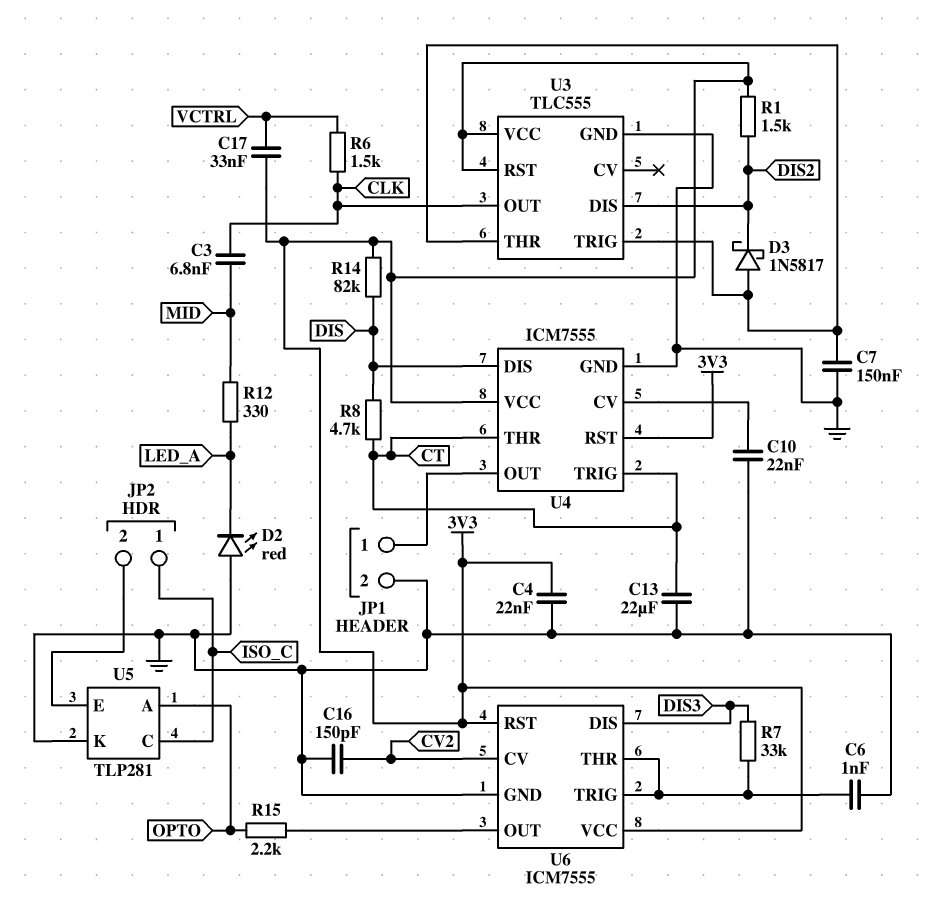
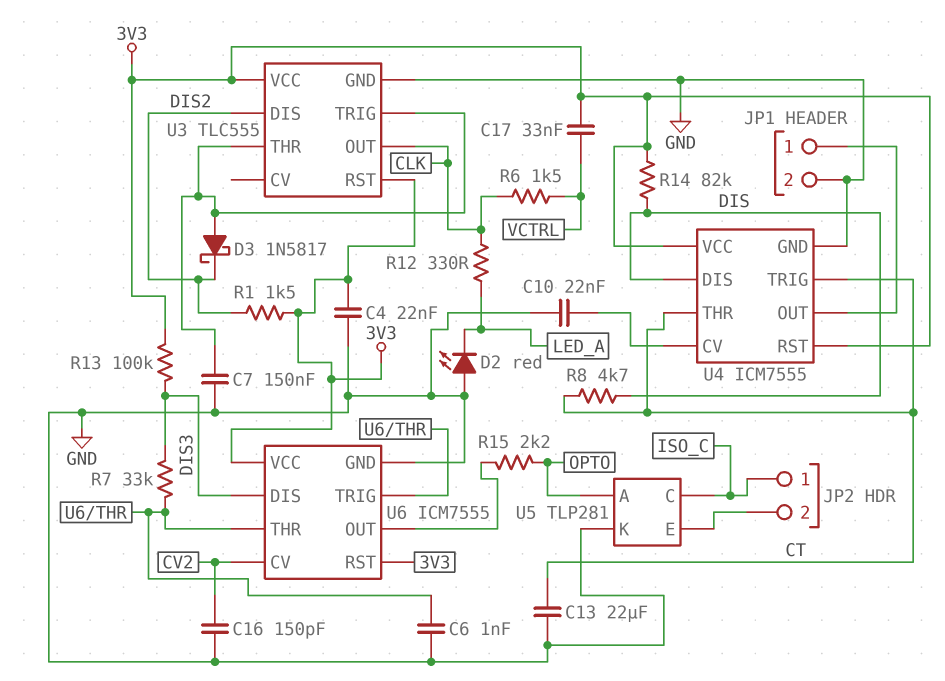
C3: 6.8nF (CLK, MID) -> none
R12: 330 (LED_A, MID) -> 330 (CLK, LED_A)
R13: none -> 100k (3V3, DIS3)

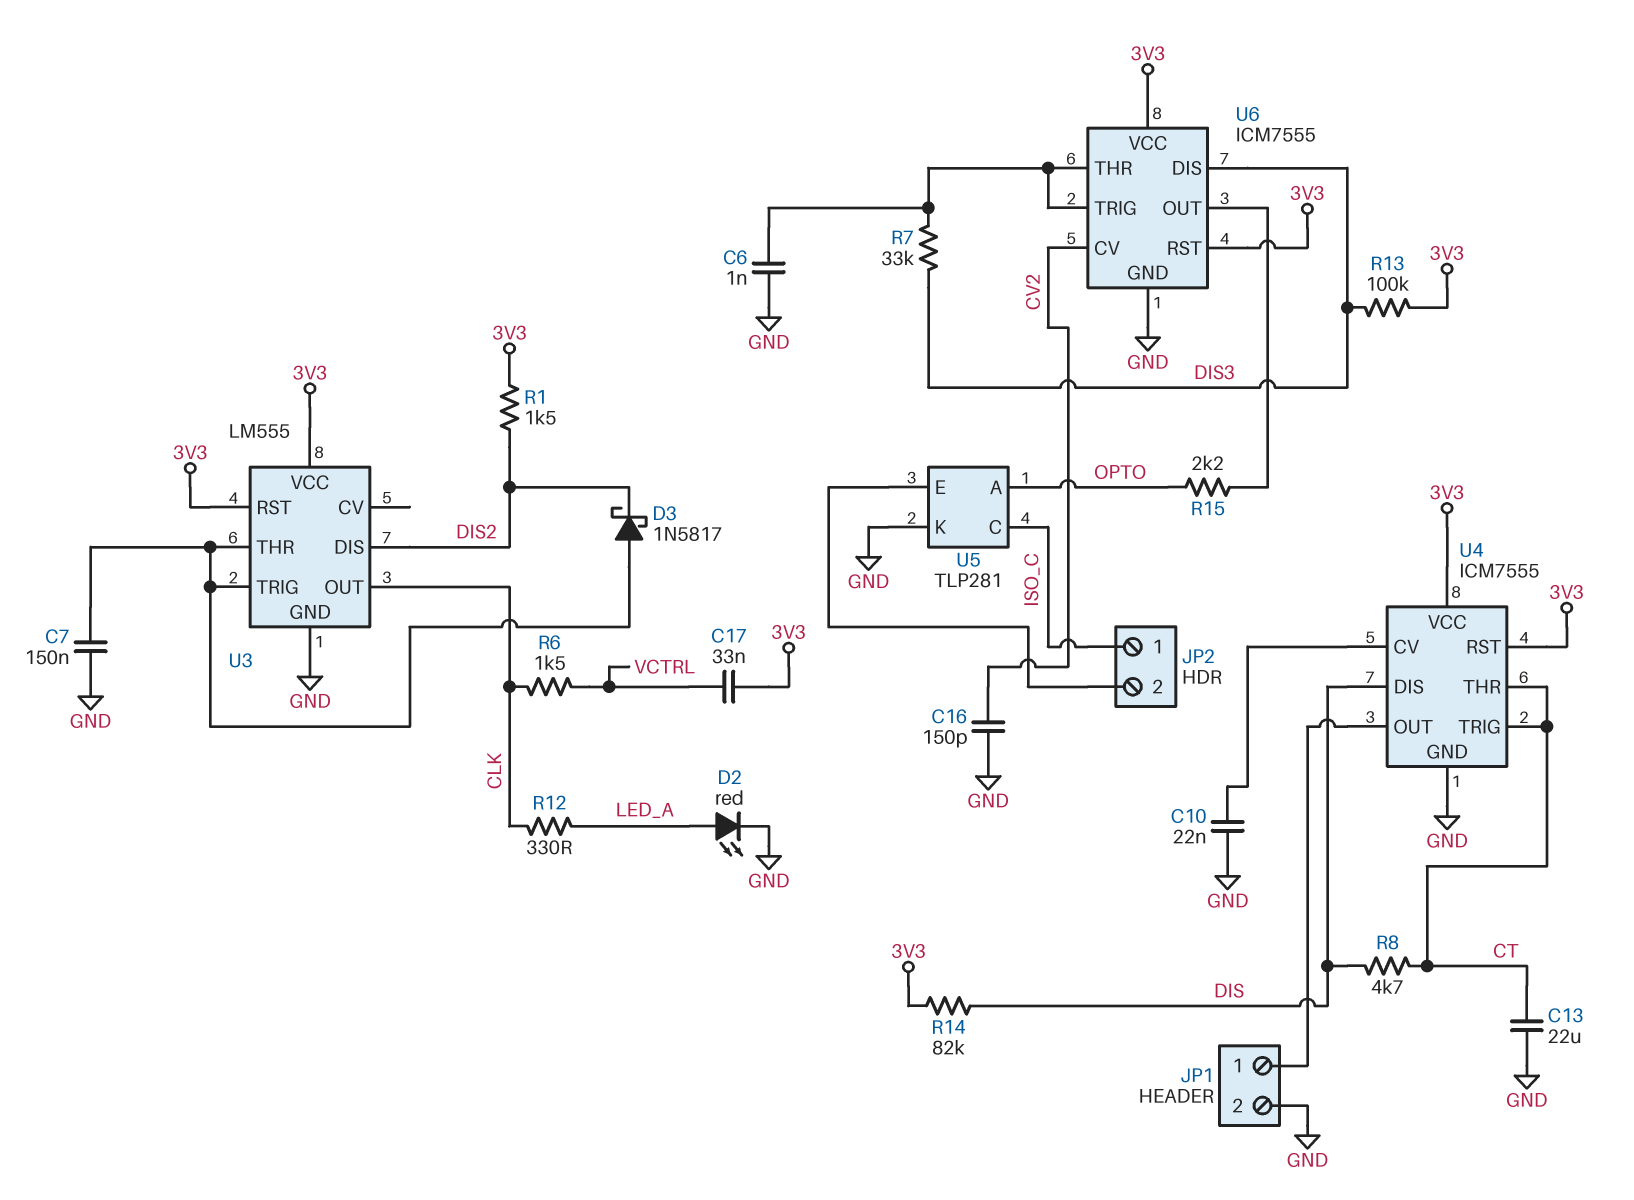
C4: 22nF (3V3, GND) -> none
D2: LED red (A GND, K LED_A) -> LED red (A LED_A, K GND)
U3: TLC555 -> LM555

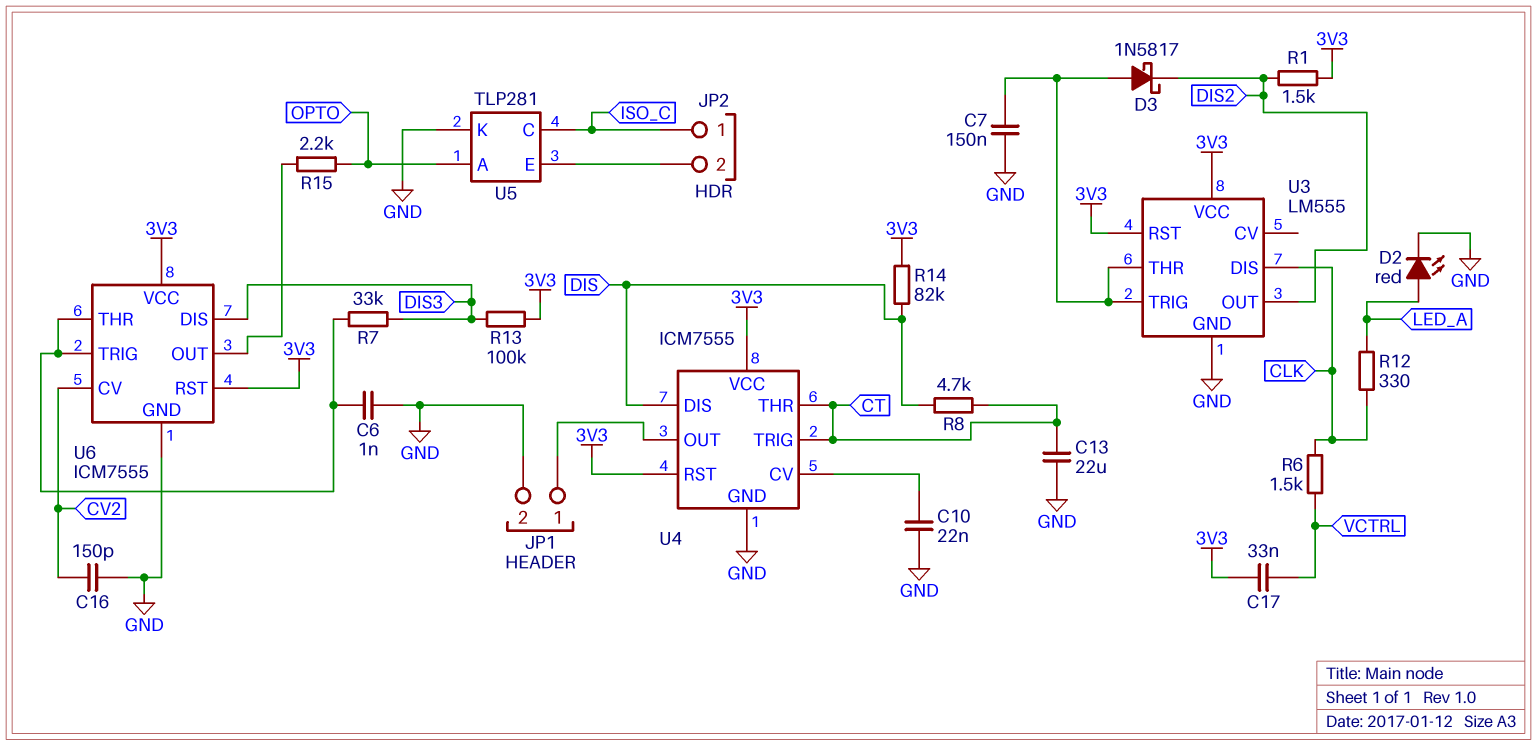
U3 pin DIS: DIS2 -> CLK
U3 pin OUT: CLK -> DIS2

